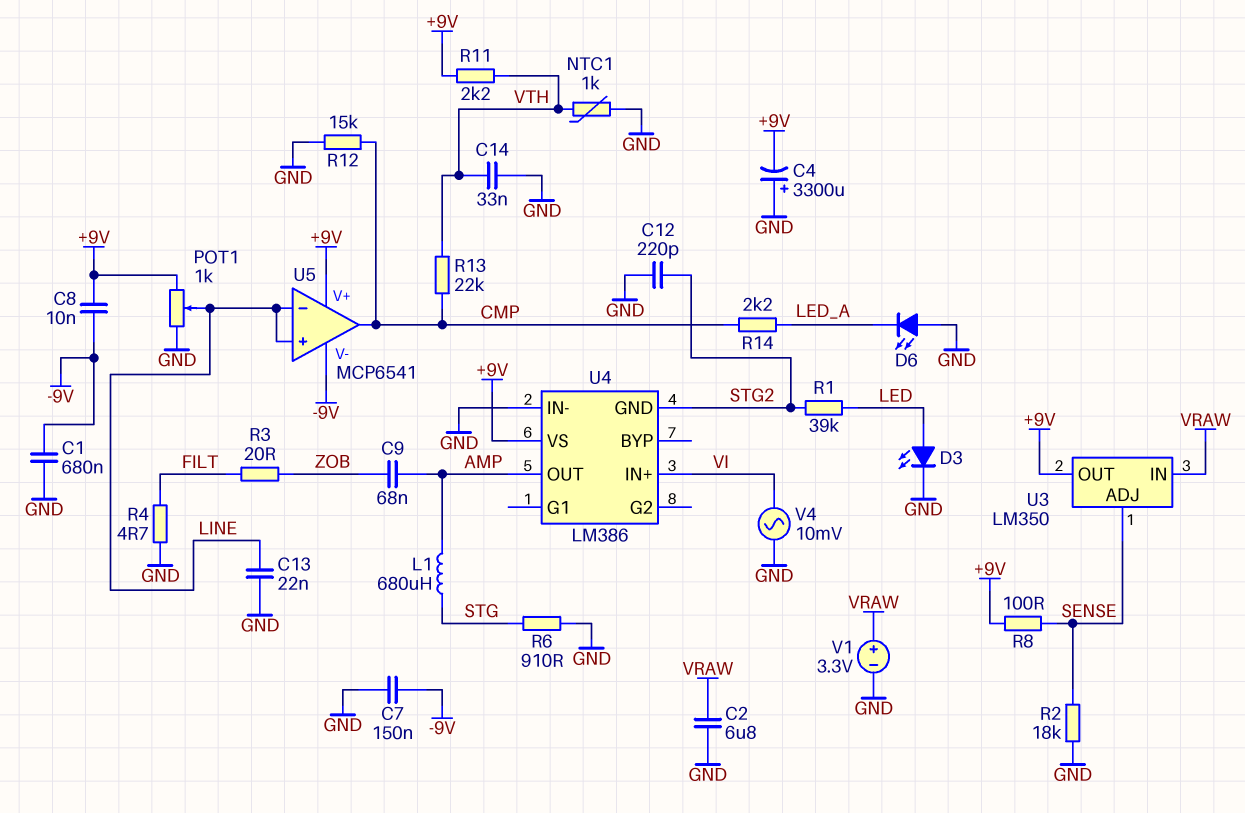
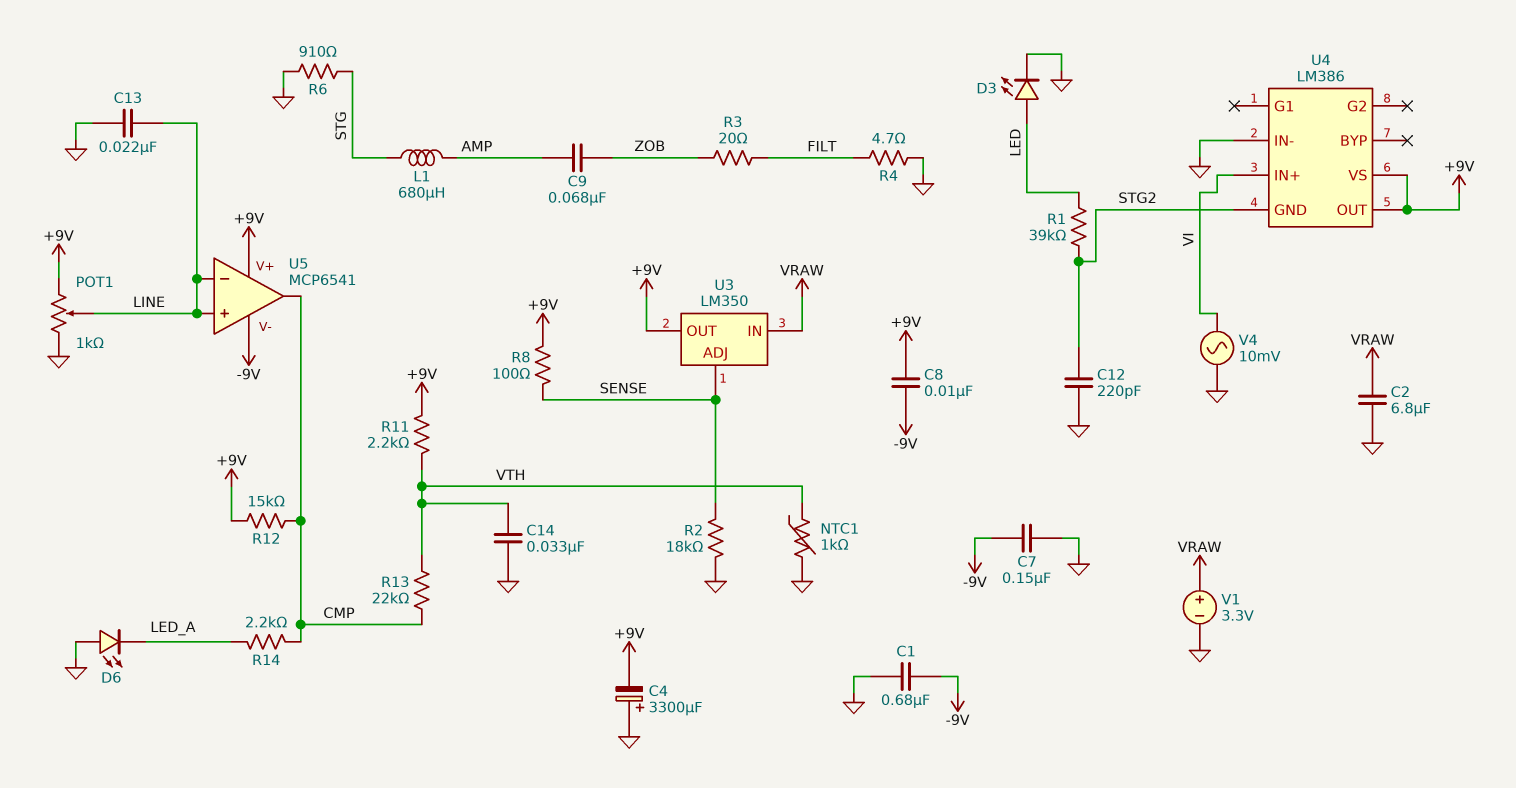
R12: 15k (CMP, GND) -> 15k (+9V, CMP)
U4 pin OUT: AMP -> +9V

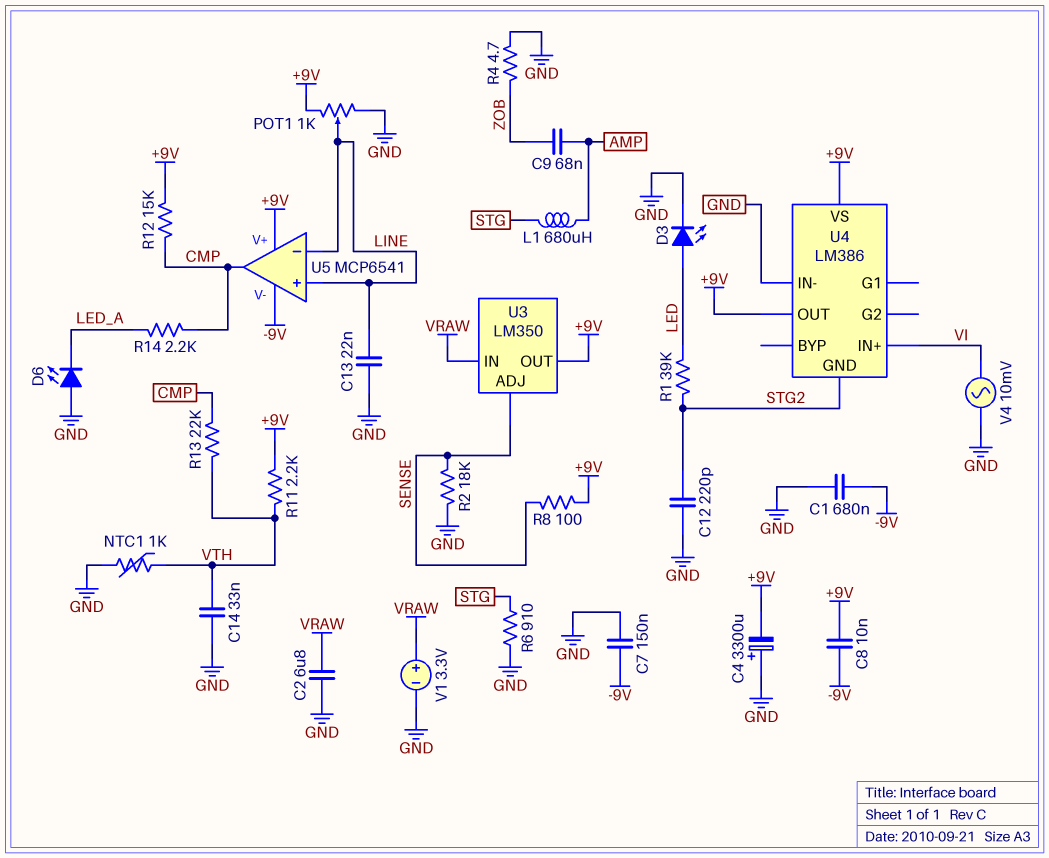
R3: 20 (FILT, ZOB) -> none
R4: 4.7 (FILT, GND) -> 4.7 (GND, ZOB)

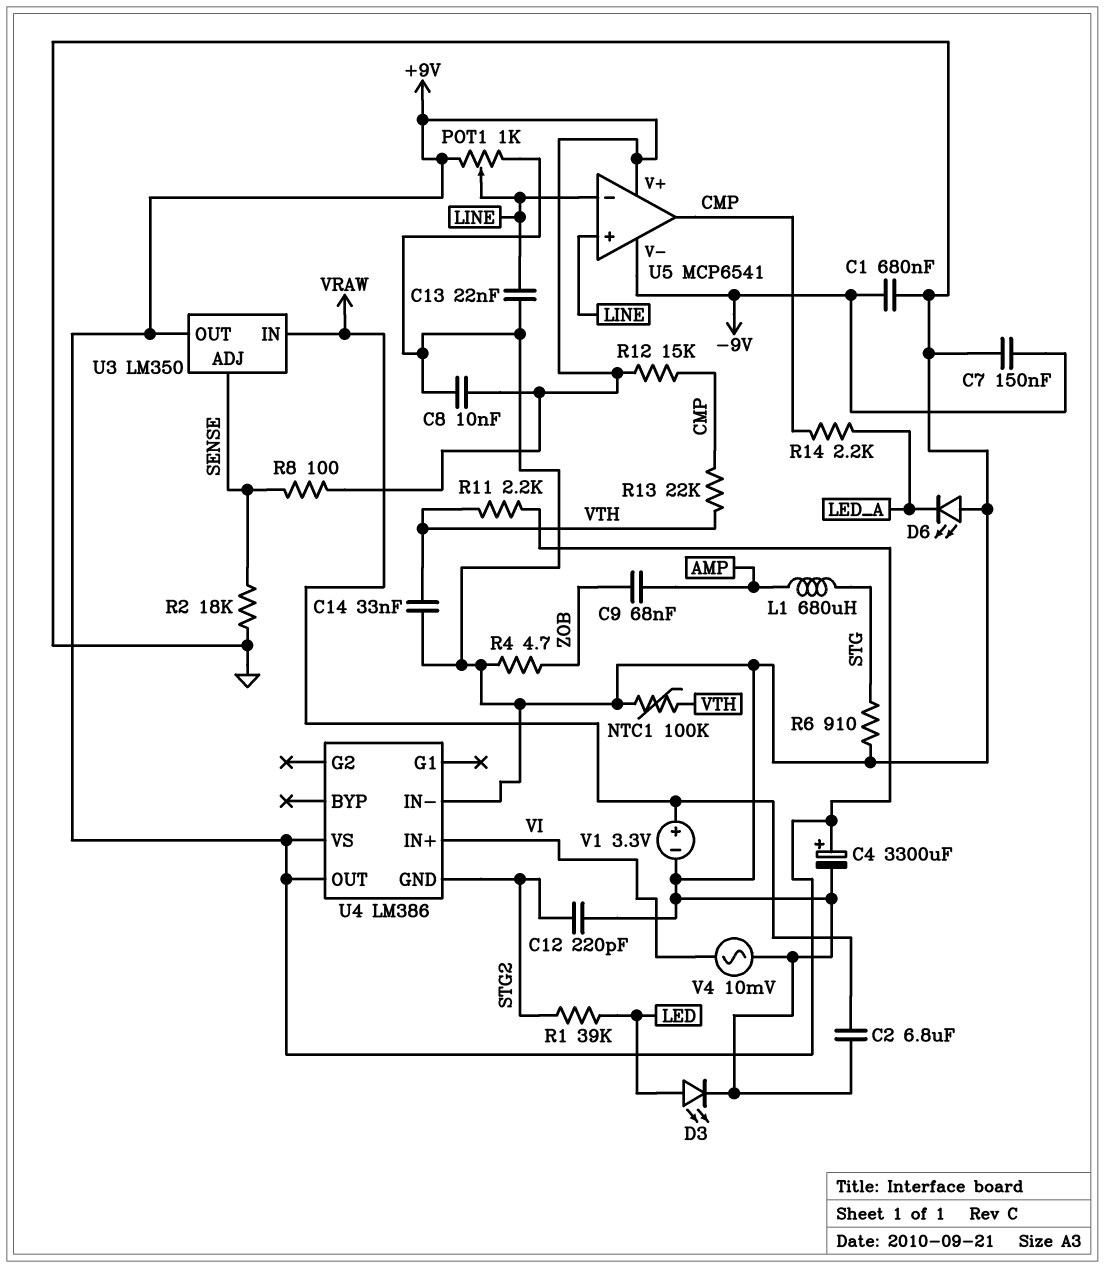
C4: 3300uF (plus GND, minus +9V) -> 3300uF (plus +9V, minus GND)
C8: 10nF (+9V, -9V) -> 10nF (+9V, GND)
NTC1: 1k (GND, VTH) -> 100k (GND, VTH)

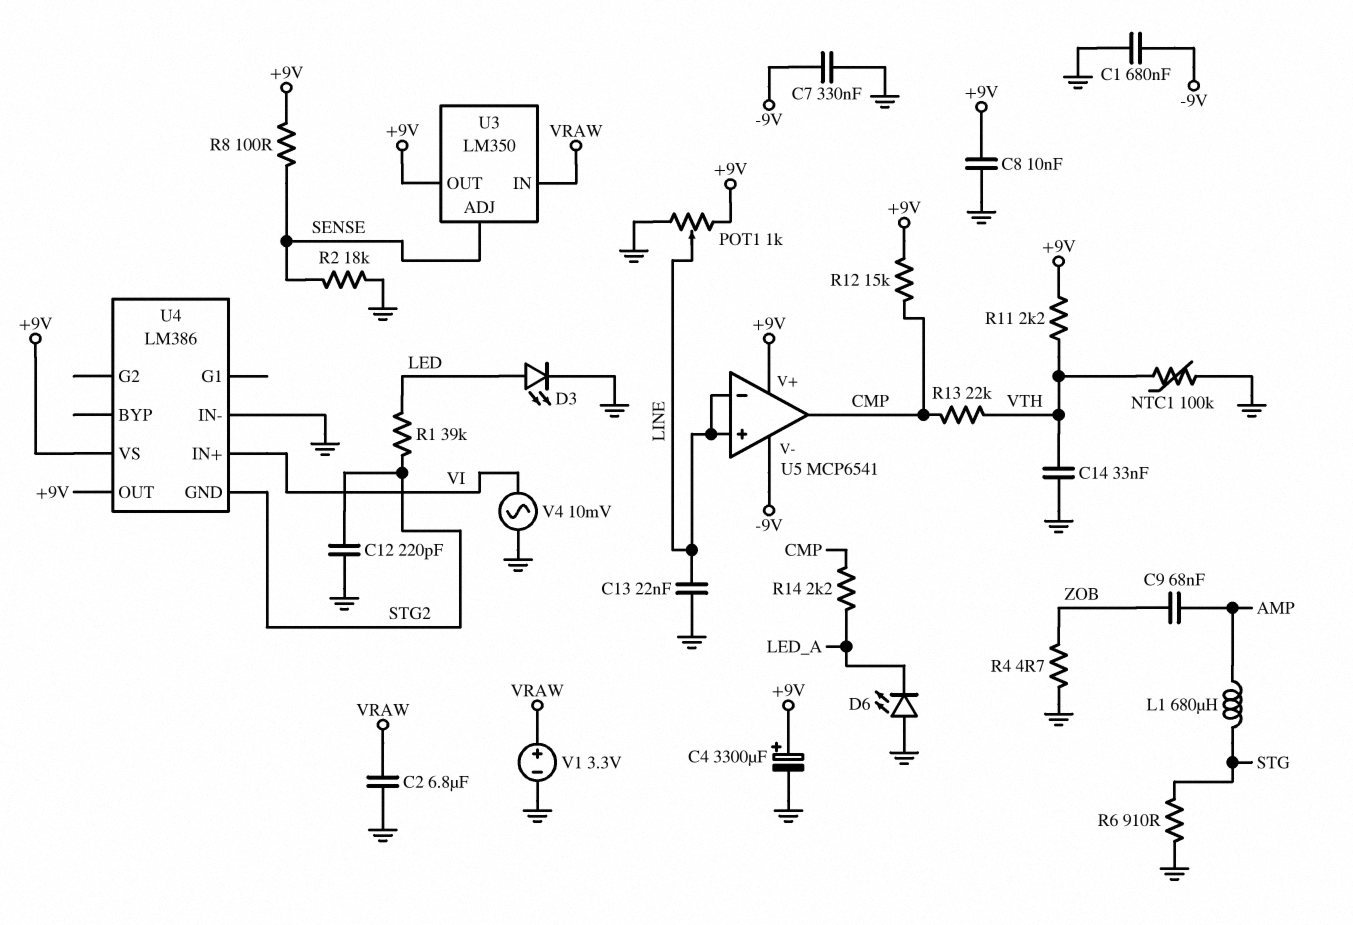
C7: 150nF (-9V, GND) -> 330nF (-9V, GND)

